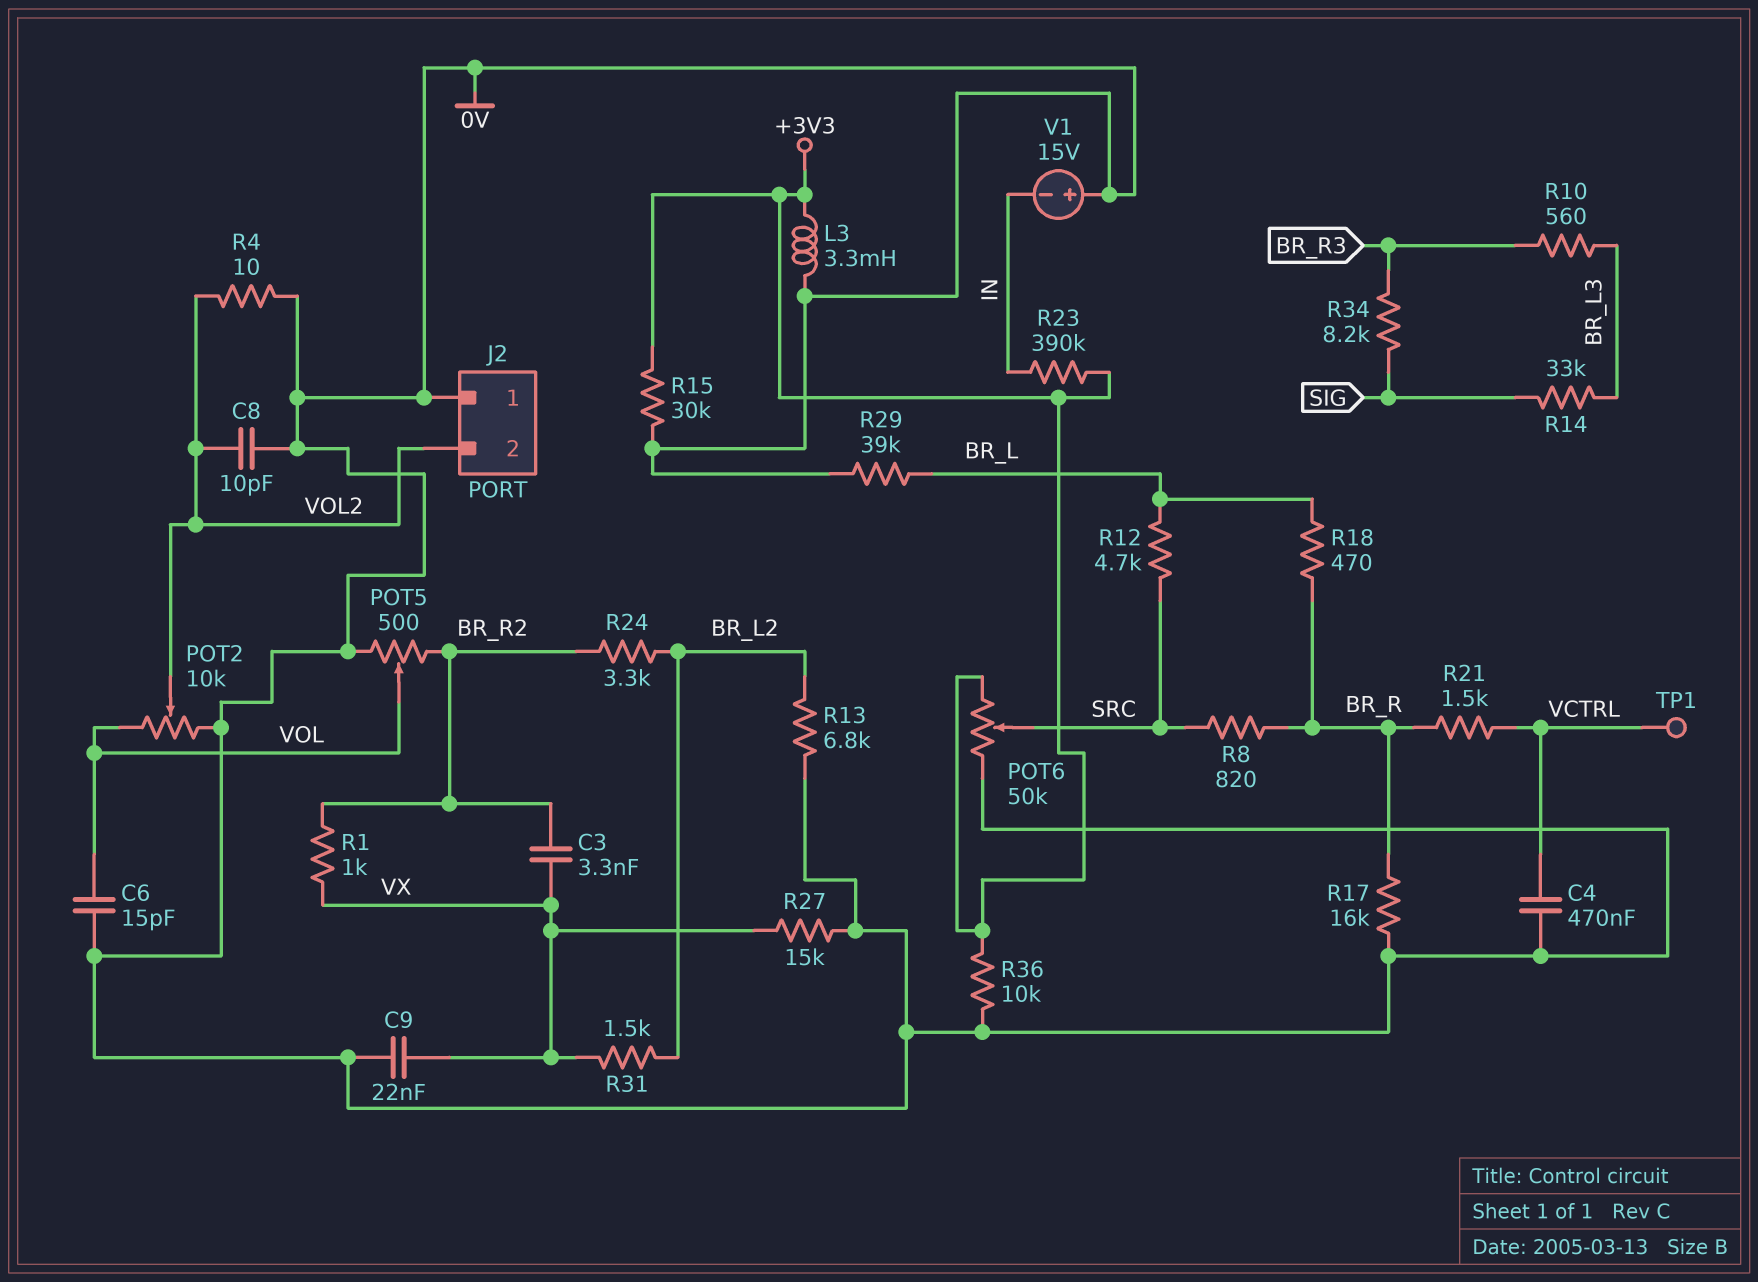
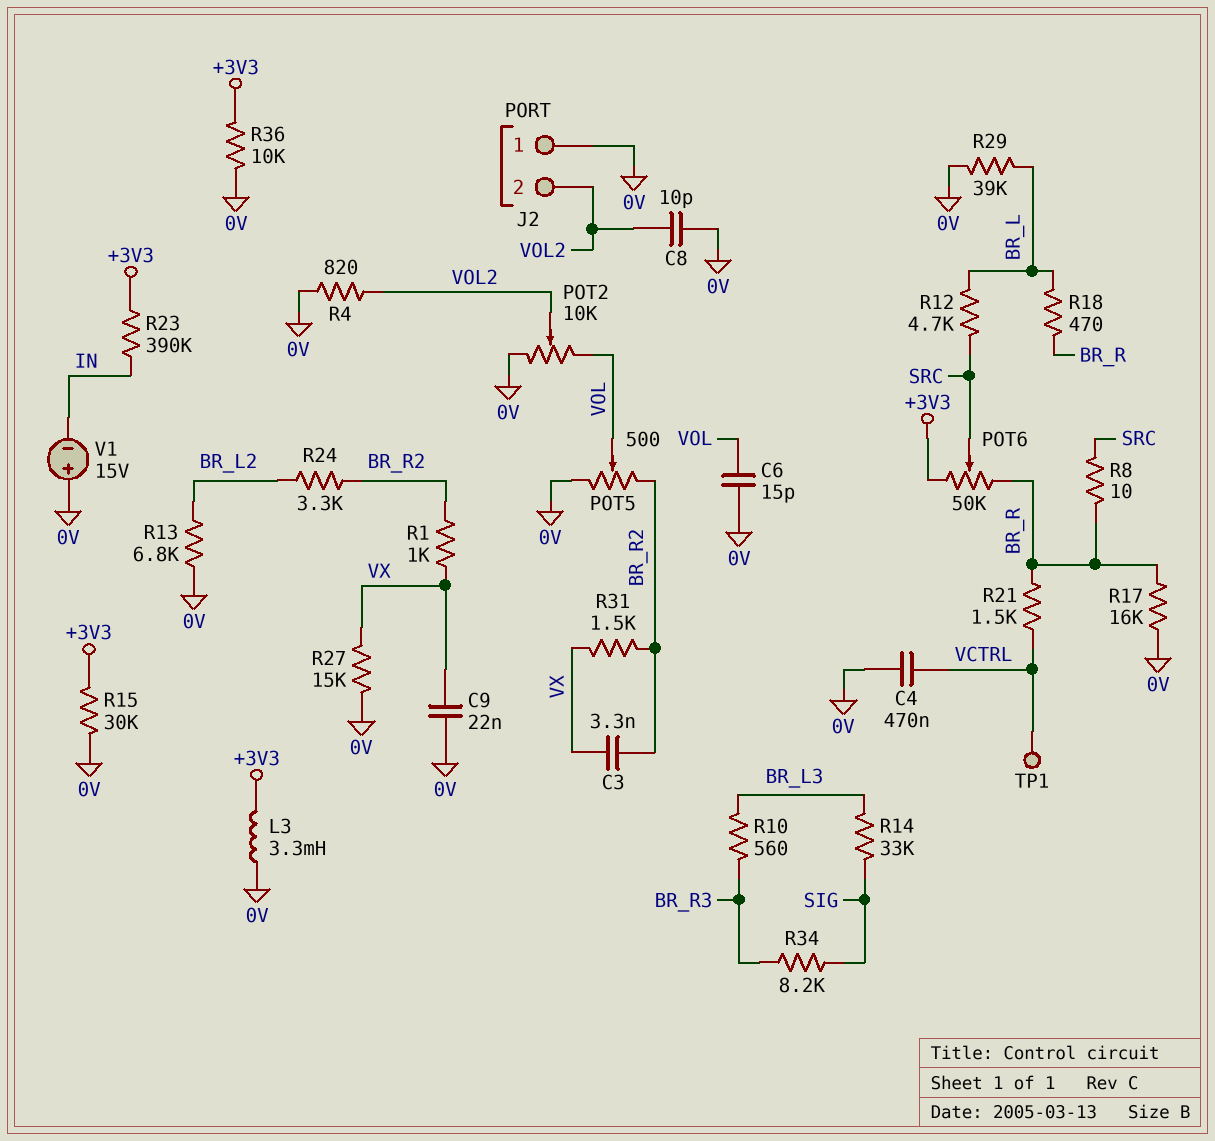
POT6: 50k (+3V3, 0V, wiper SRC) -> 50k (+3V3, BR_R, wiper SRC)
R4: 10 (0V, VOL2) -> 820 (0V, VOL2)
R8: 820 (BR_R, SRC) -> 10 (BR_R, SRC)
R31: 1.5k (BR_L2, VX) -> 1.5k (BR_R2, VX)

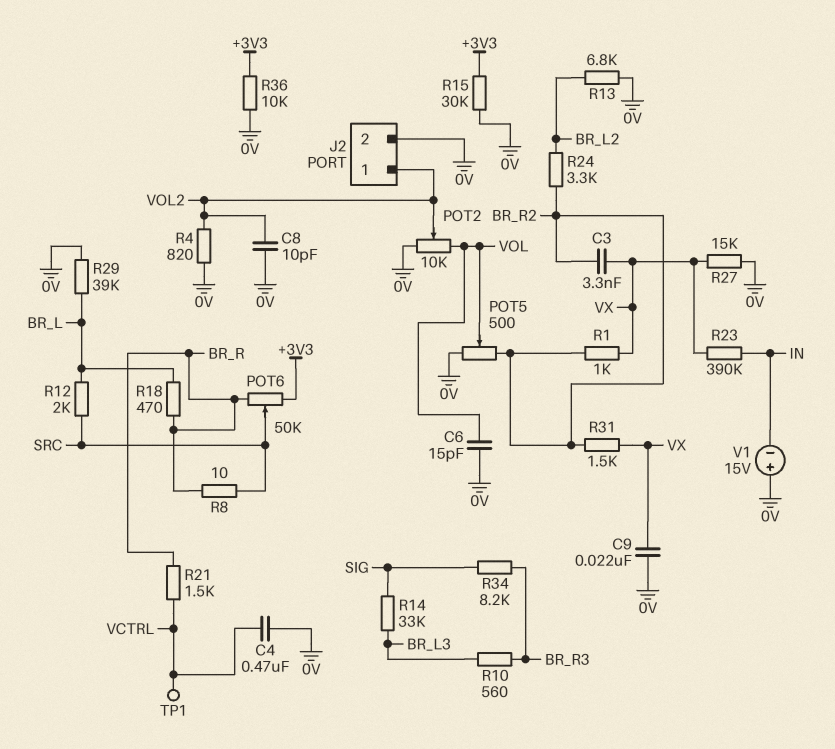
J2 pin 1: 0V -> VOL2
J2 pin 2: VOL2 -> 0V
L3: 3.3mH (+3V3, 0V) -> none
R12: 4.7k (BR_L, SRC) -> 2k (BR_L, SRC)
R17: 16k (0V, BR_R) -> none
R23: 390k (+3V3, IN) -> 390k (IN, VX)

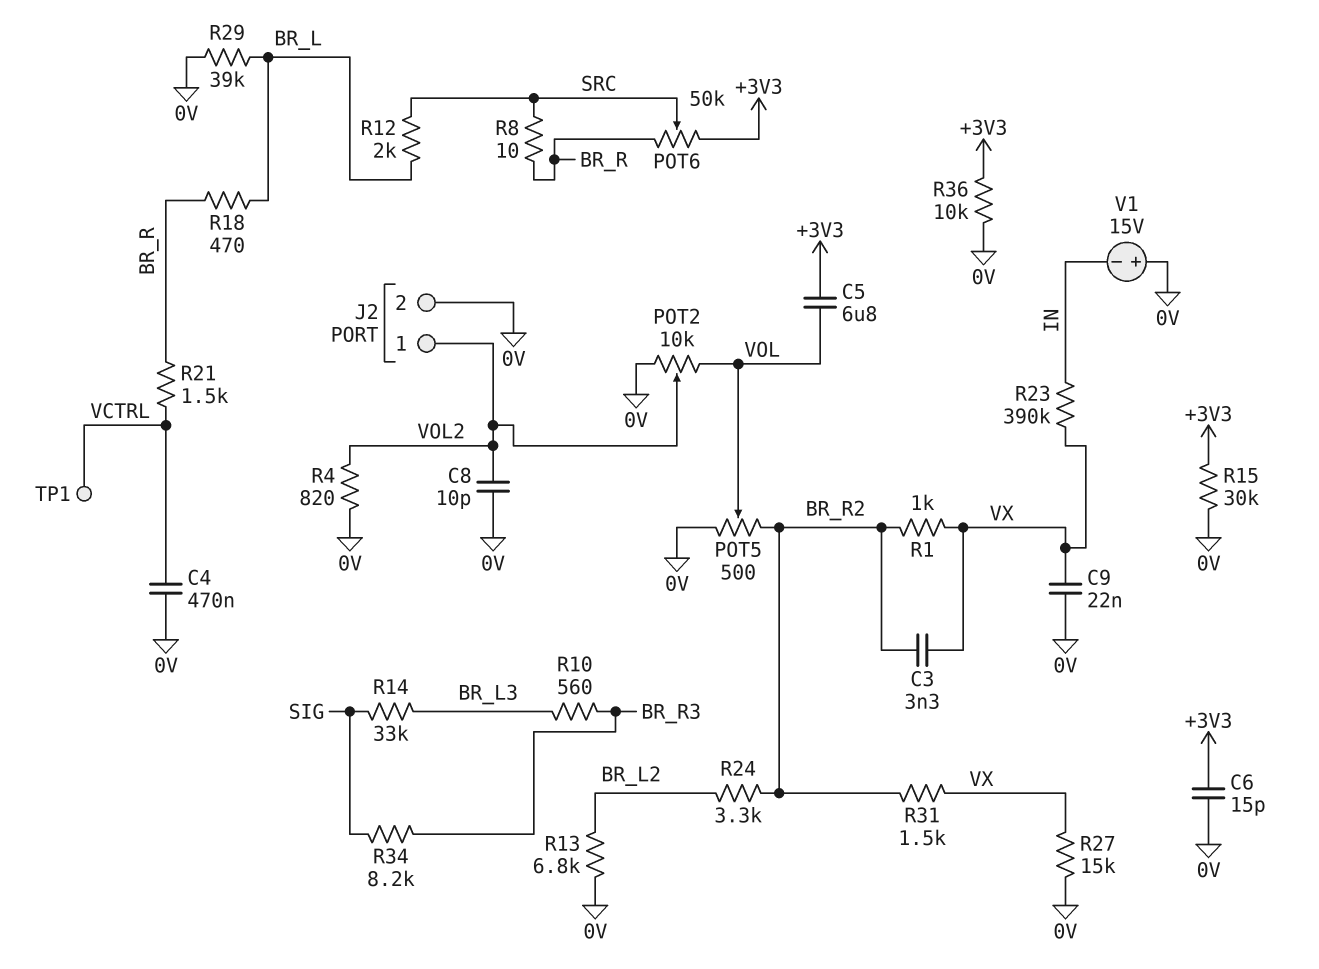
C5: none -> 6.8uF (+3V3, VOL)
C6: 15pF (0V, VOL) -> 15pF (+3V3, 0V)

